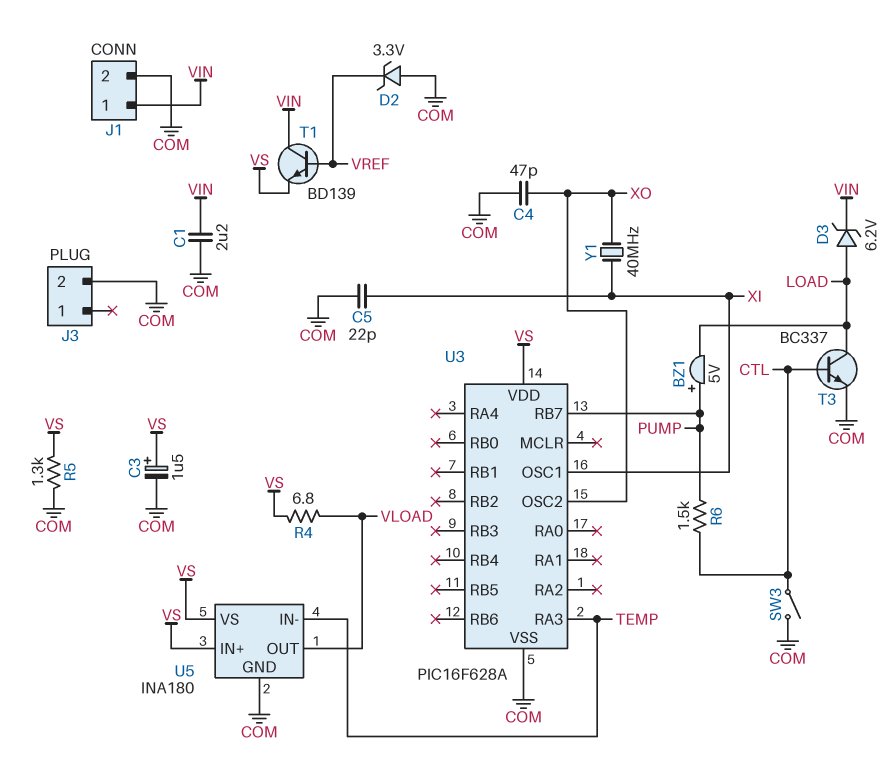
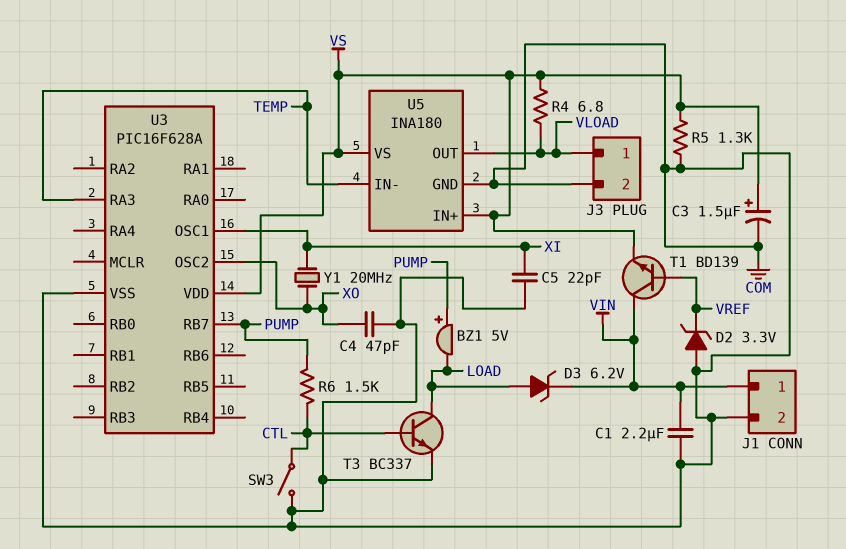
J3 pin 1: none -> VLOAD
Y1: 40MHz (XI, XO) -> 20MHz (XI, XO)

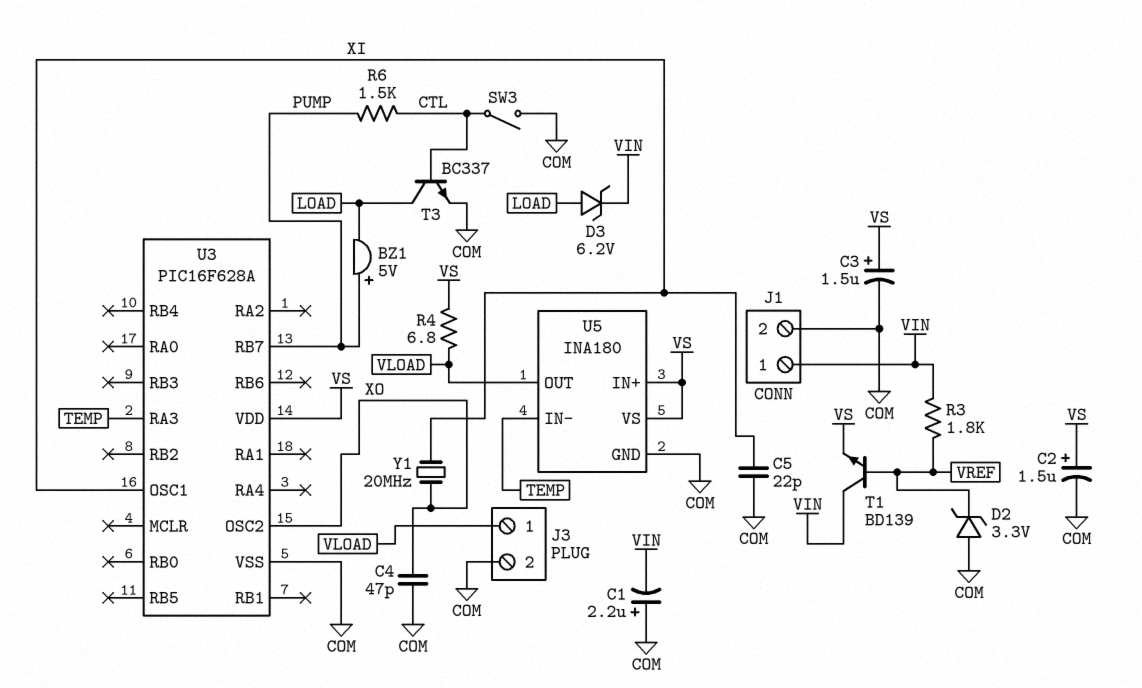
C1: 2.2uF (COM, VIN) -> 2.2uF (plus COM, minus VIN)
C2: none -> 1.5uF (plus VS, minus COM)
R3: none -> 1.8k (VIN, VREF)
R5: 1.3k (COM, VS) -> none

